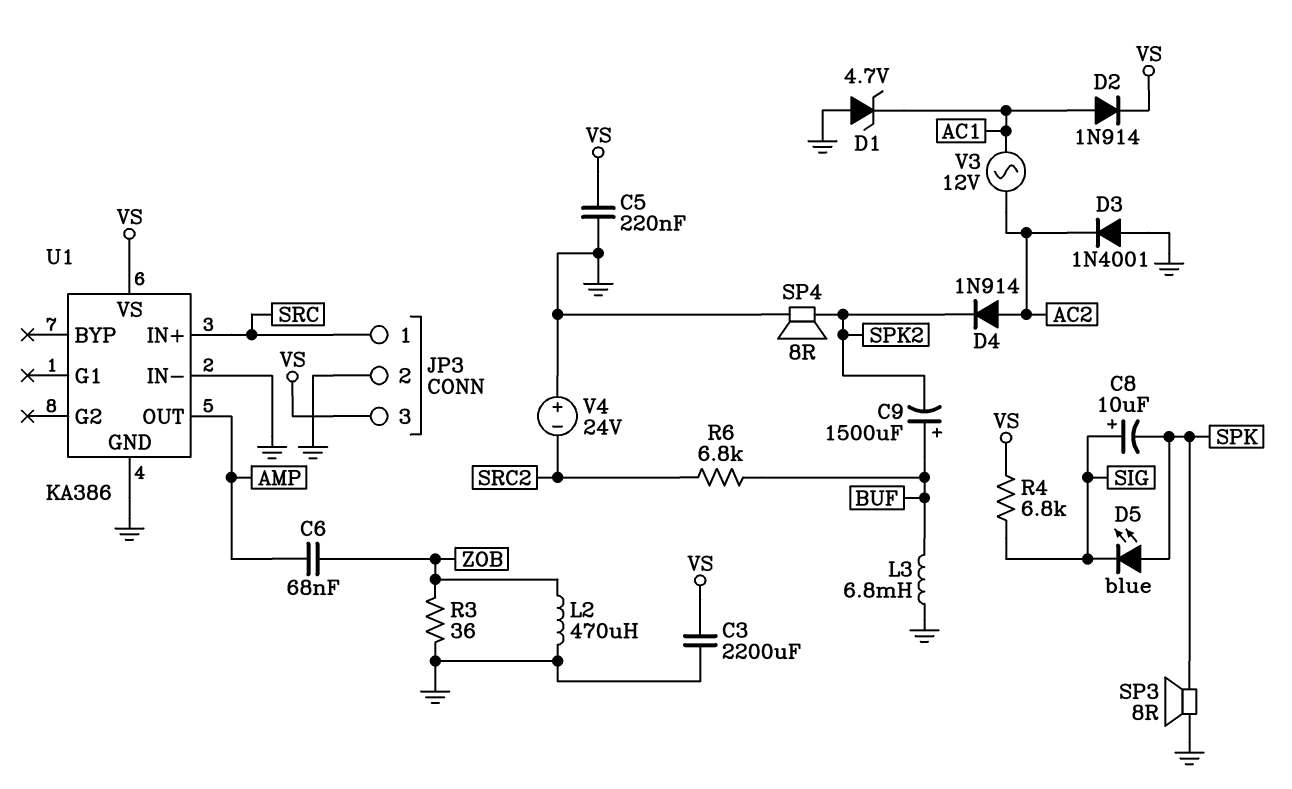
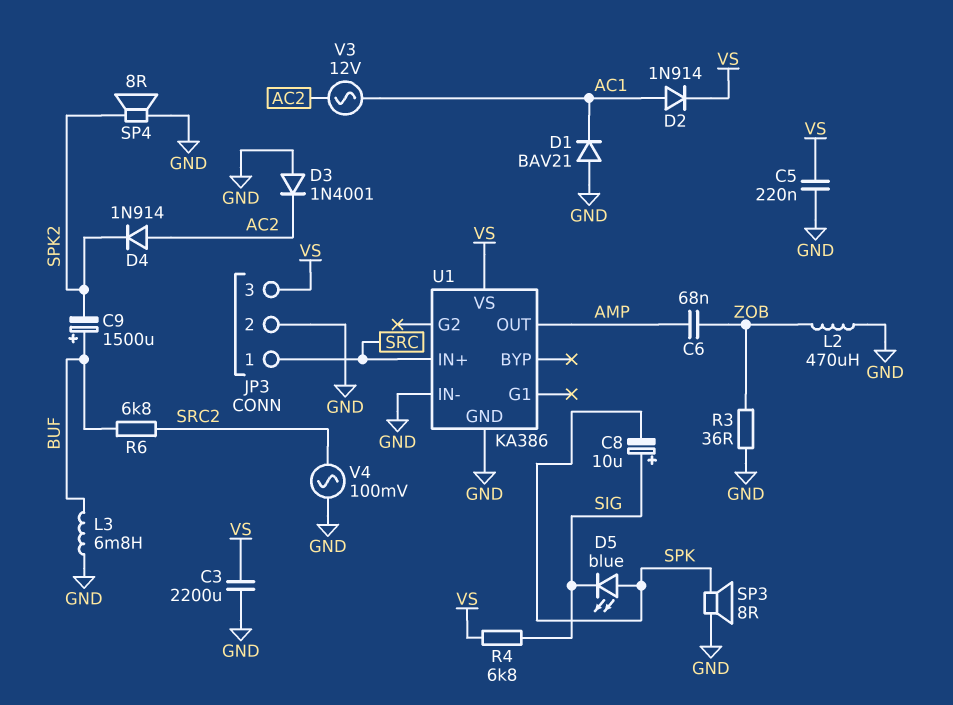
D1: zener 4.7V (A GND, K AC1) -> diode BAV21 (A GND, K AC1)
V4: 24V (plus GND, minus SRC2) -> AC 100mV (GND, SRC2)

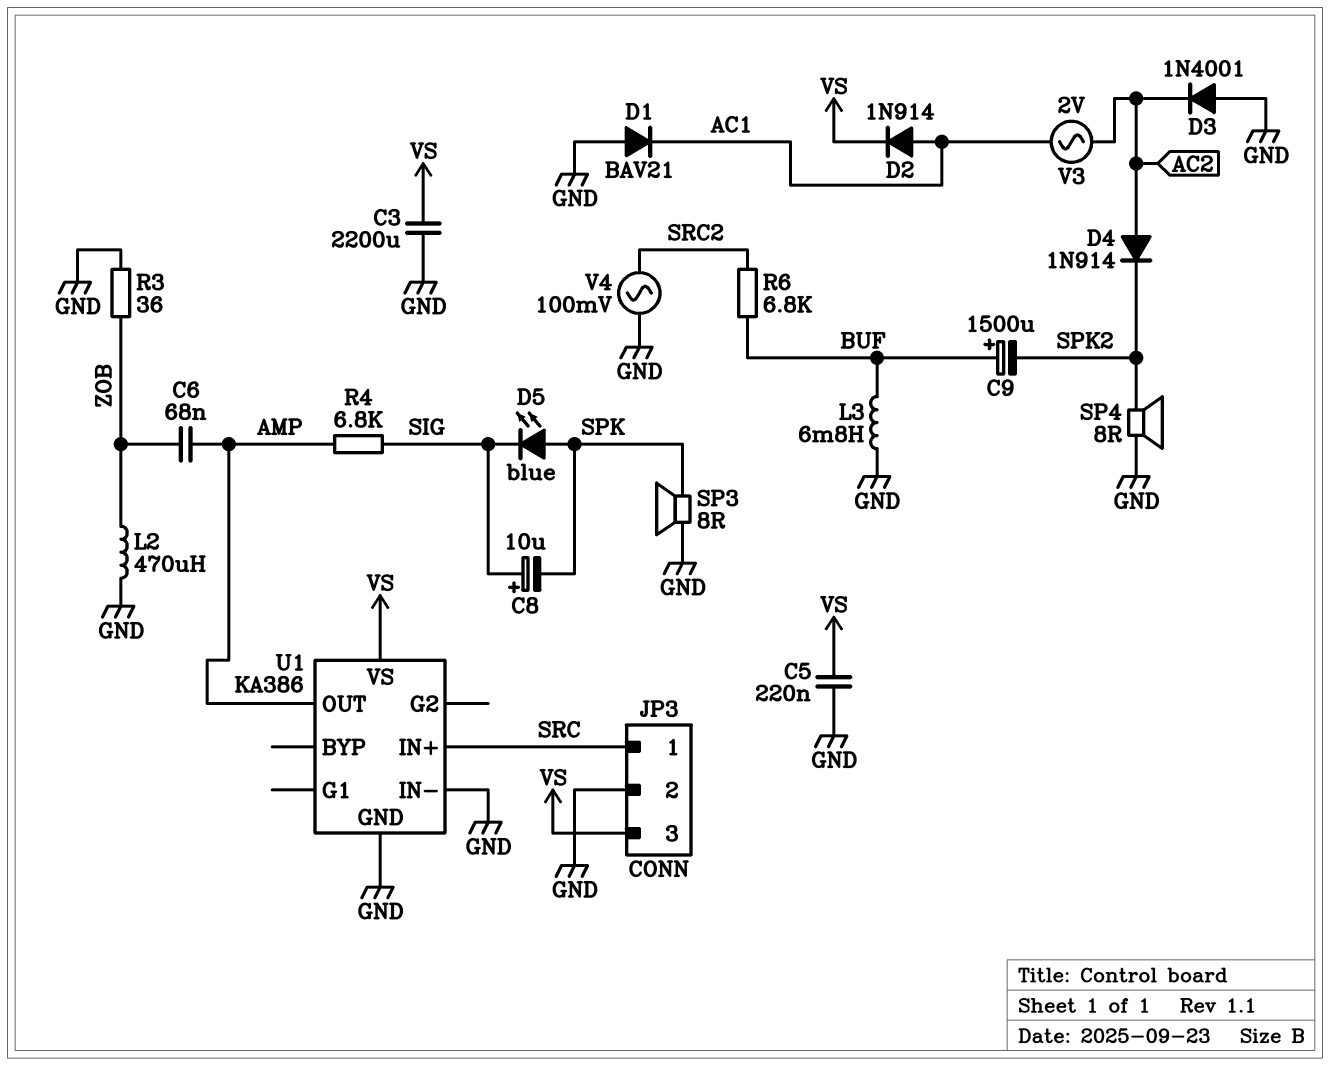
R4: 6.8k (SIG, VS) -> 6.8k (AMP, SIG)
V3: AC 12V (AC1, AC2) -> AC 2V (AC1, AC2)

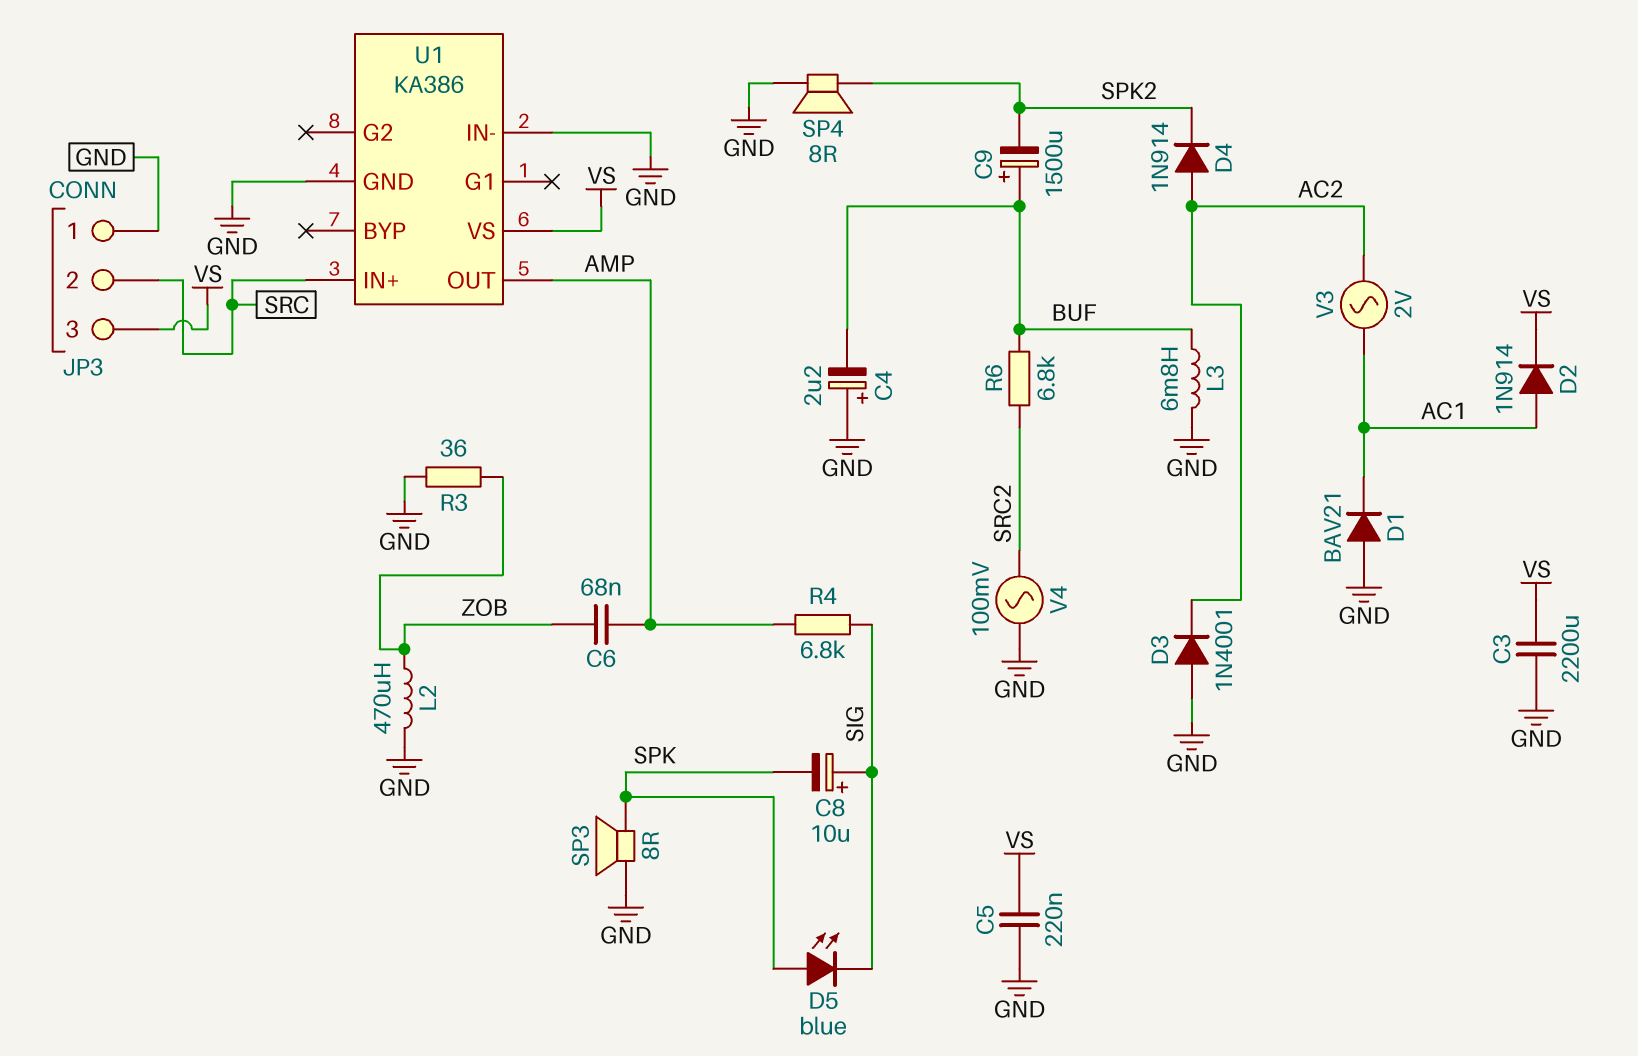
C4: none -> 2.2uF (plus GND, minus BUF)
JP3 pin 1: SRC -> GND
JP3 pin 2: GND -> SRC

